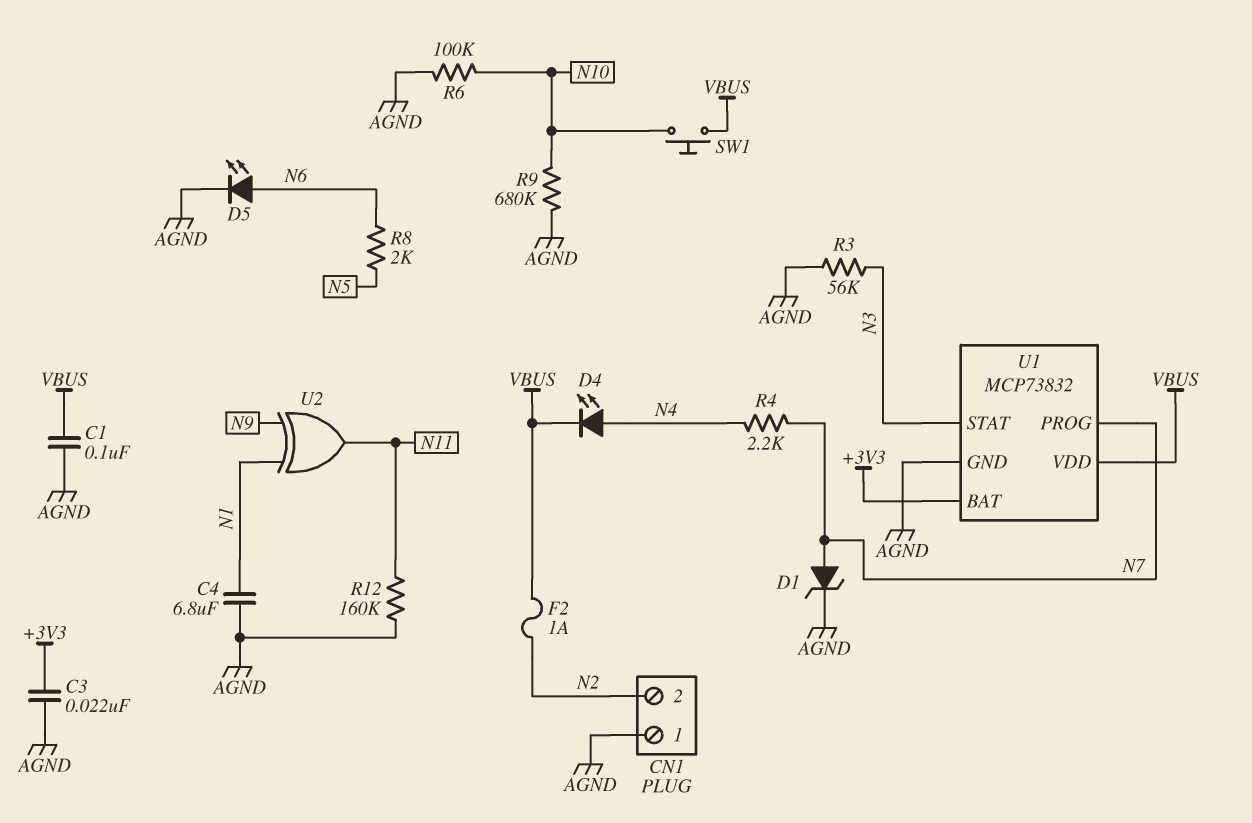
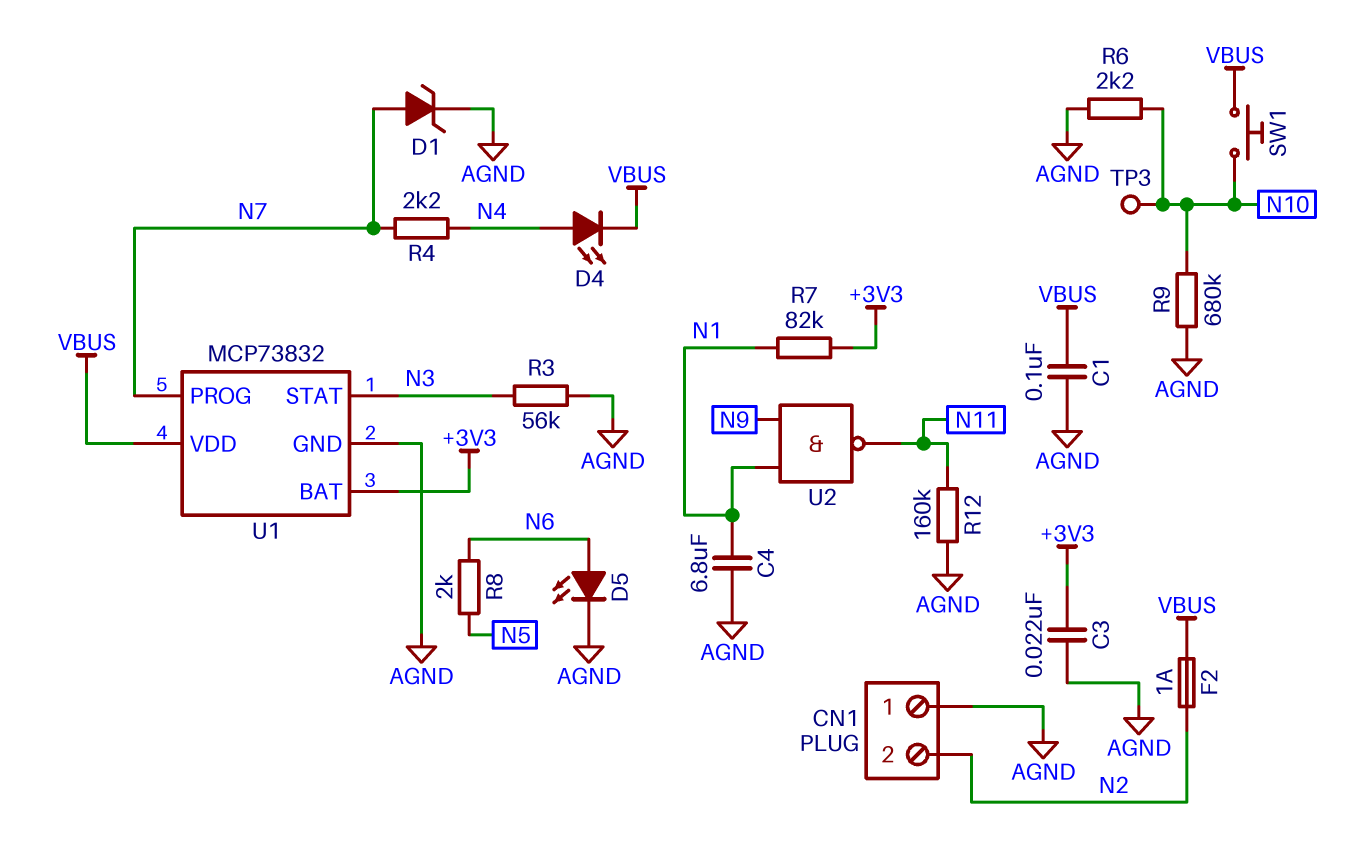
R6: 100k (AGND, N10) -> 2.2k (AGND, N10)
R7: none -> 82k (+3V3, N1)
TP3: none -> test point (N10)
U2: XOR (in N1, in N9, out N11) -> NAND (in N1, in N9, out N11)

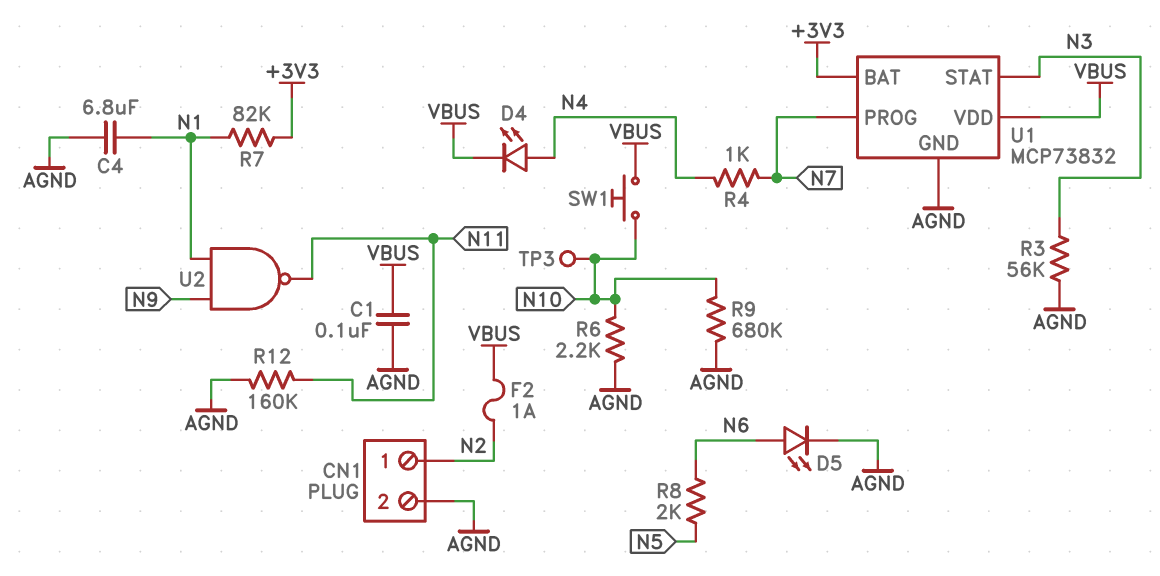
C3: 22nF (+3V3, AGND) -> none
CN1 pin 1: AGND -> N2
CN1 pin 2: N2 -> AGND
D1: zener (A N7, K AGND) -> none
R4: 2.2k (N4, N7) -> 1k (N4, N7)

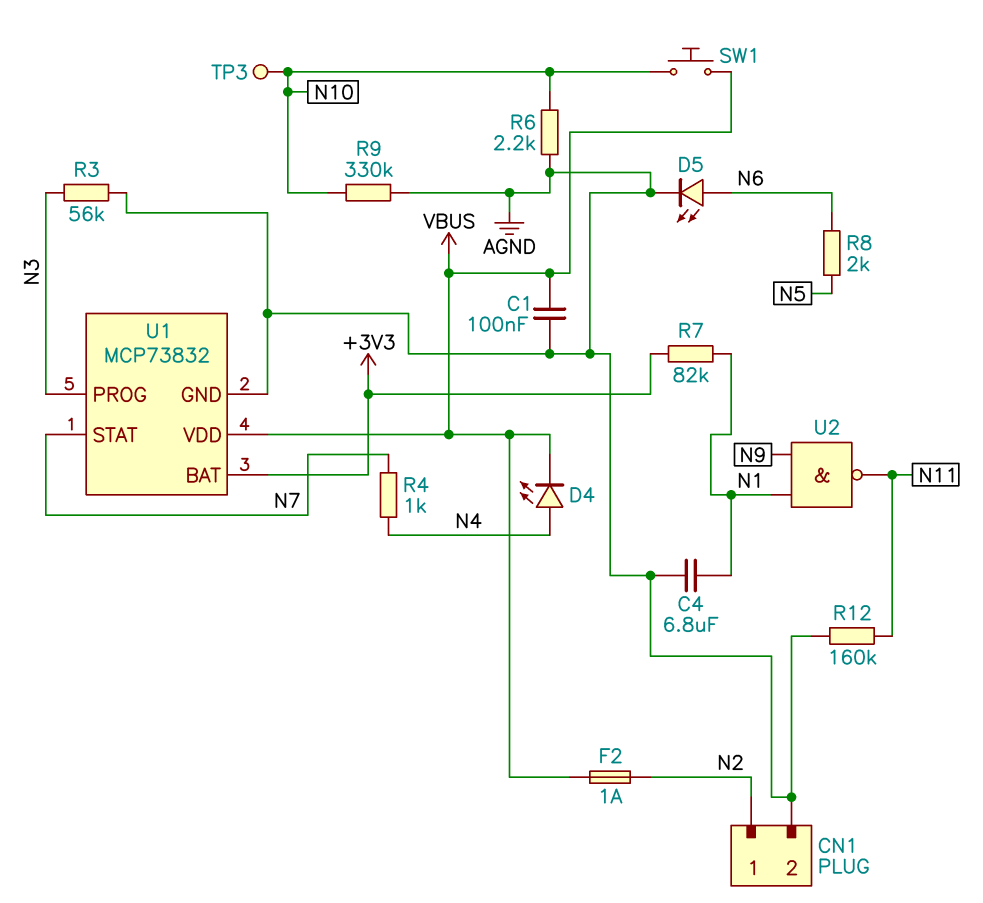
R9: 680k (AGND, N10) -> 330k (AGND, N10)
U1 pin PROG: N7 -> N3
U1 pin STAT: N3 -> N7

